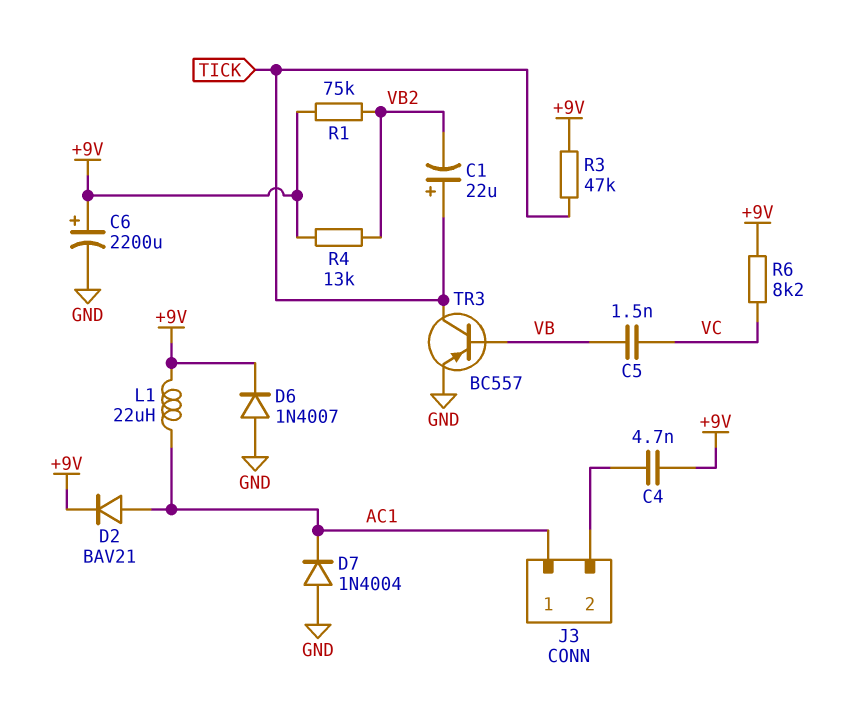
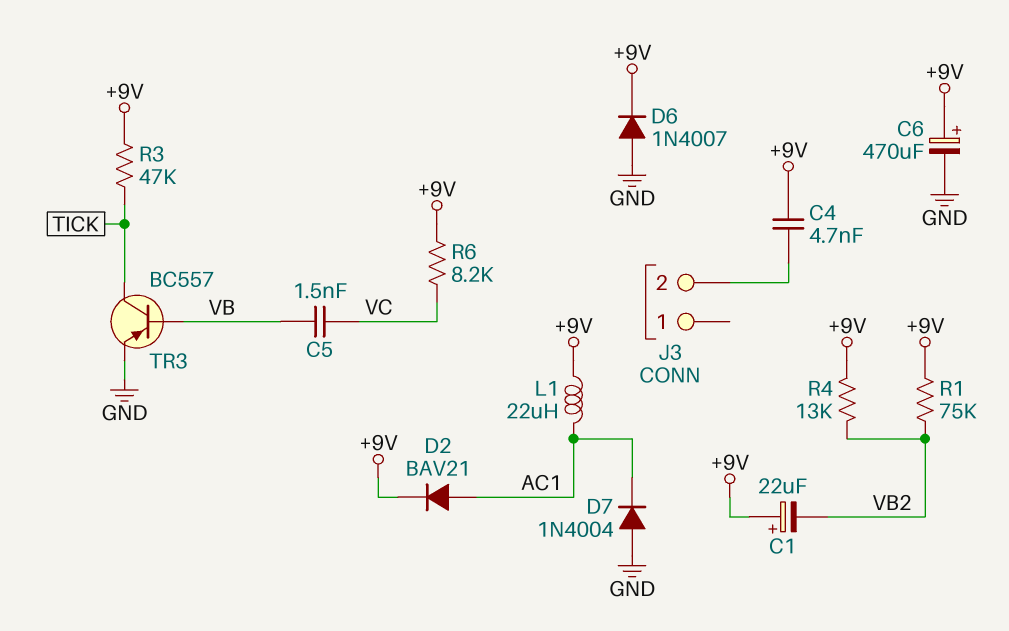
C1: 22uF (plus TICK, minus VB2) -> 22uF (plus +9V, minus VB2)
C6: 2200uF (plus +9V, minus GND) -> 470uF (plus +9V, minus GND)
J3 pin 1: AC1 -> none

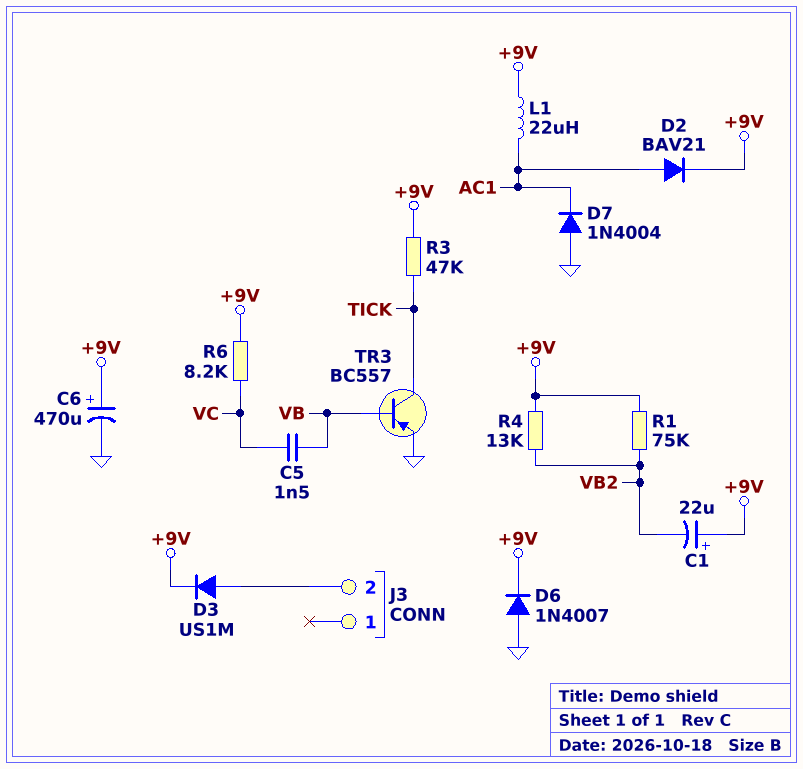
C4: 4.7nF (+9V, J3/2) -> none
D3: none -> diode US1M (A J3/2, K +9V)

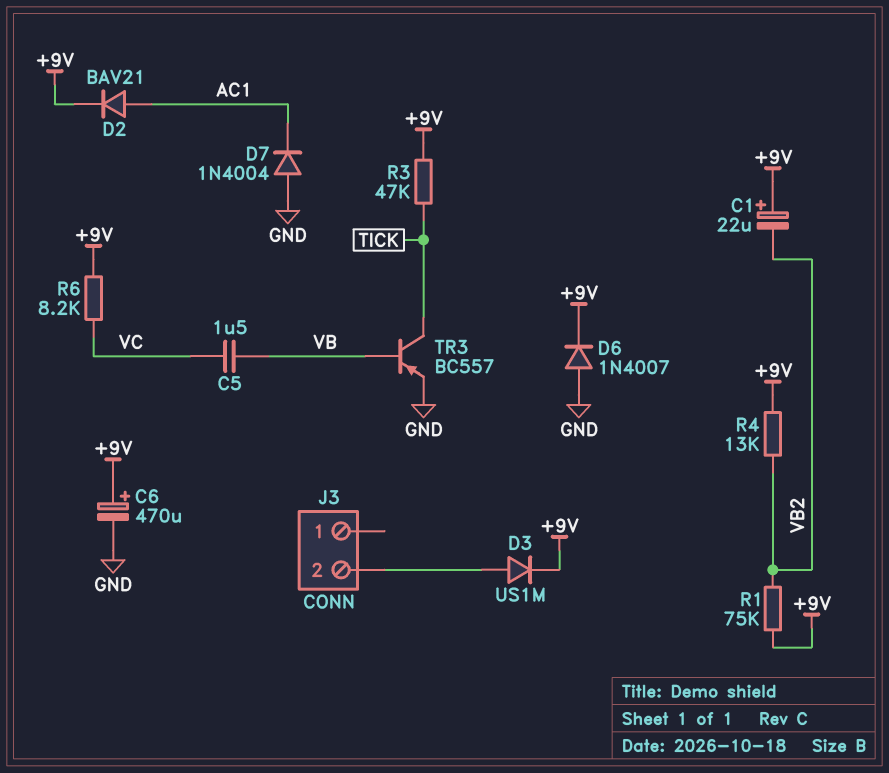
C5: 1.5nF (VB, VC) -> 1.5uF (VB, VC)
L1: 22uH (+9V, AC1) -> none

